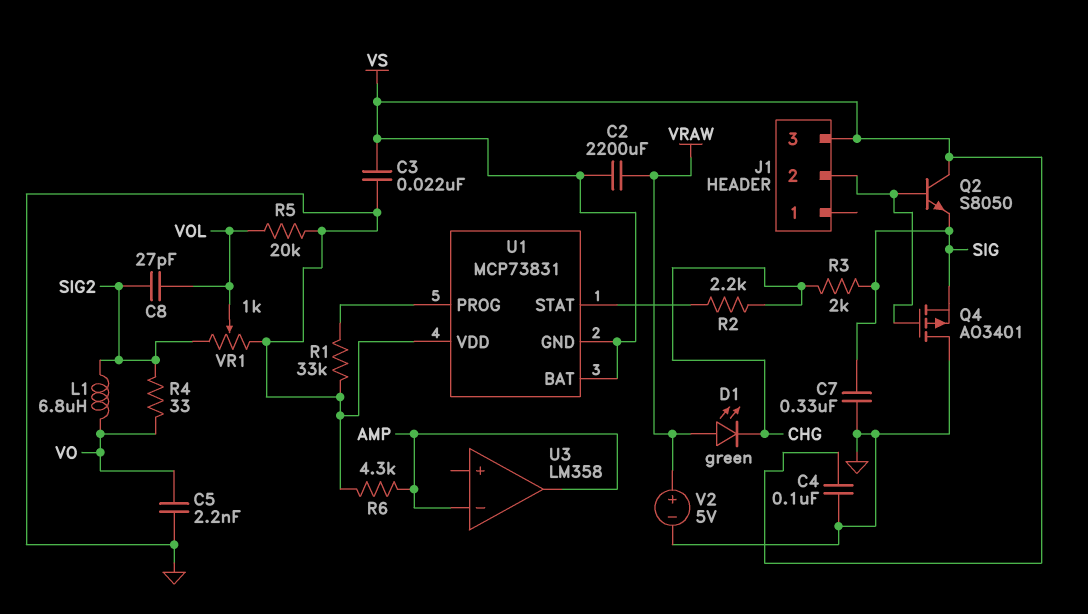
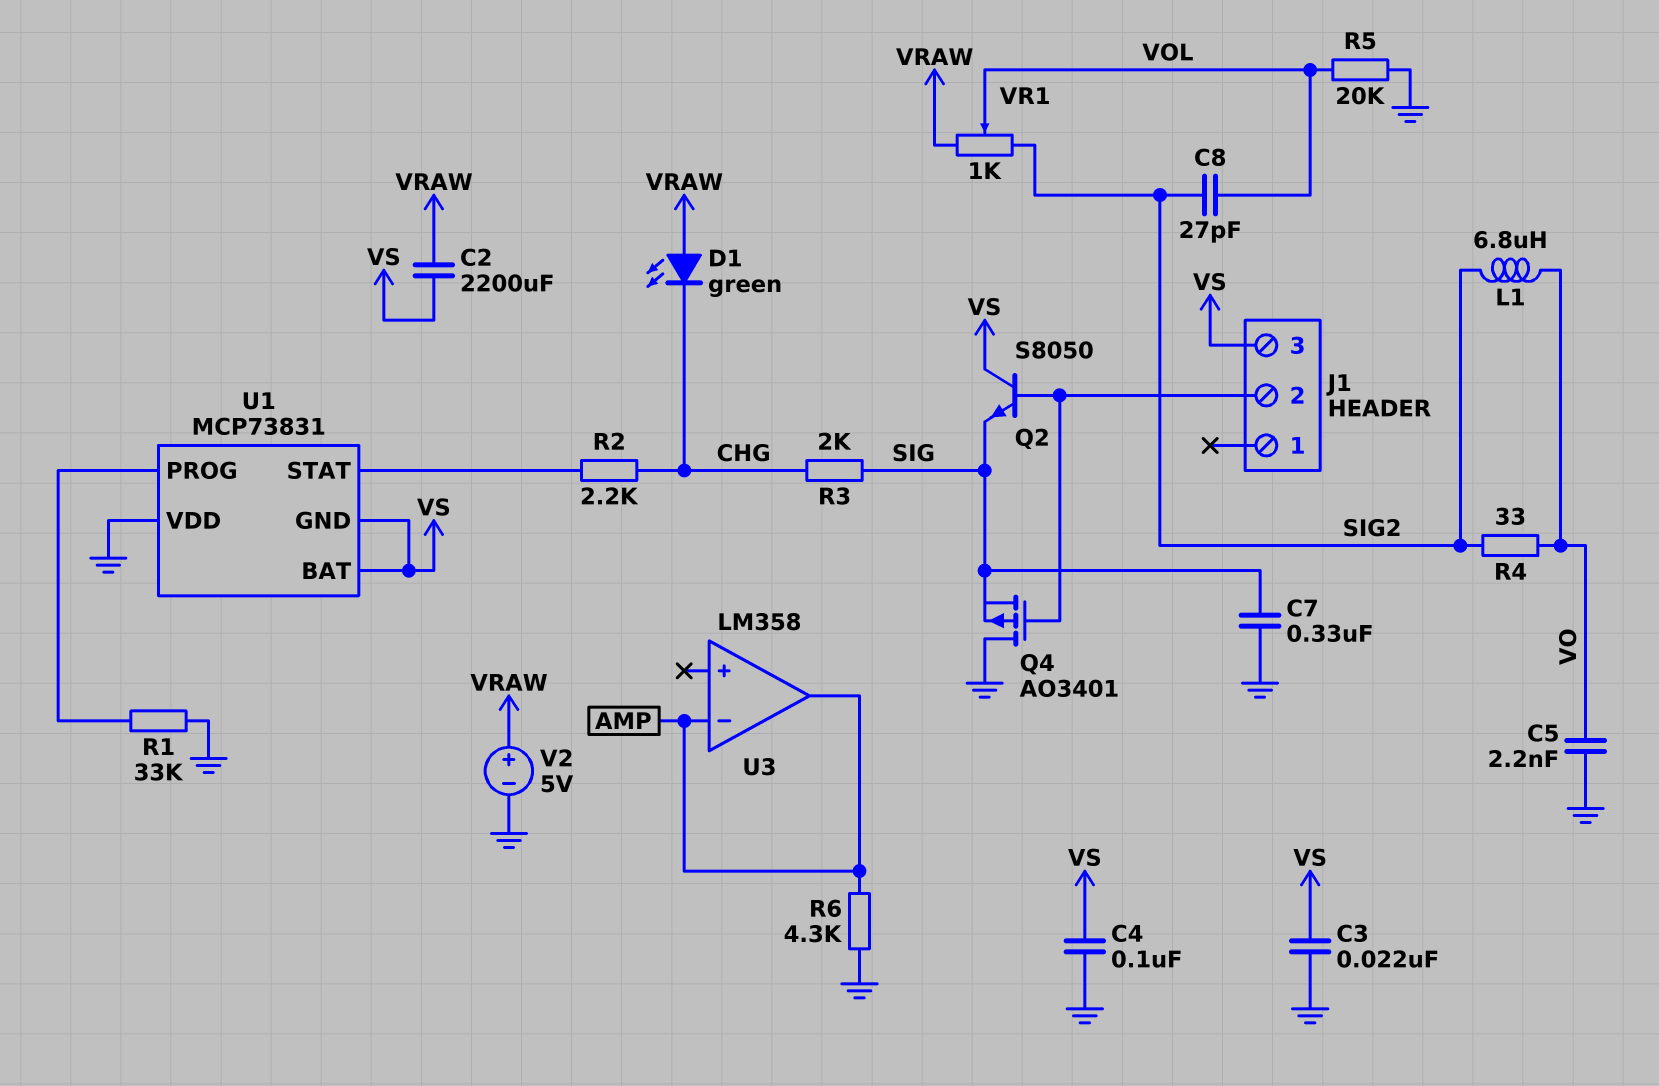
VR1: 1k (GND, SIG2, wiper VOL) -> 1k (SIG2, VRAW, wiper VOL)

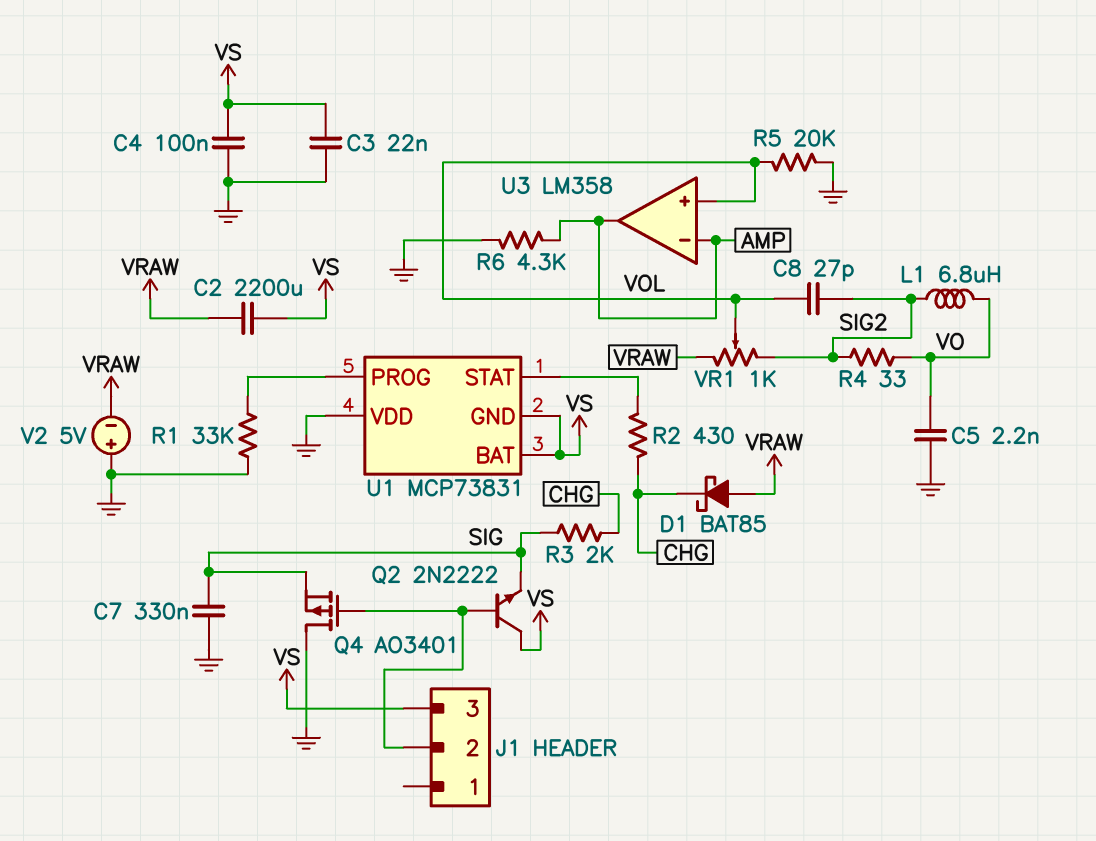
D1: LED green (A VRAW, K CHG) -> schottky BAT85 (A VRAW, K CHG)
Q2: NPN S8050 (B J1/2, C VS, E SIG) -> NPN 2N2222 (B J1/2, C VS, E SIG)
R2: 2.2k (CHG, U1/STAT) -> 430 (CHG, U1/STAT)
U3 pin in+: none -> VOL
V2: 5V (plus VRAW, minus GND) -> 5V (plus GND, minus VRAW)

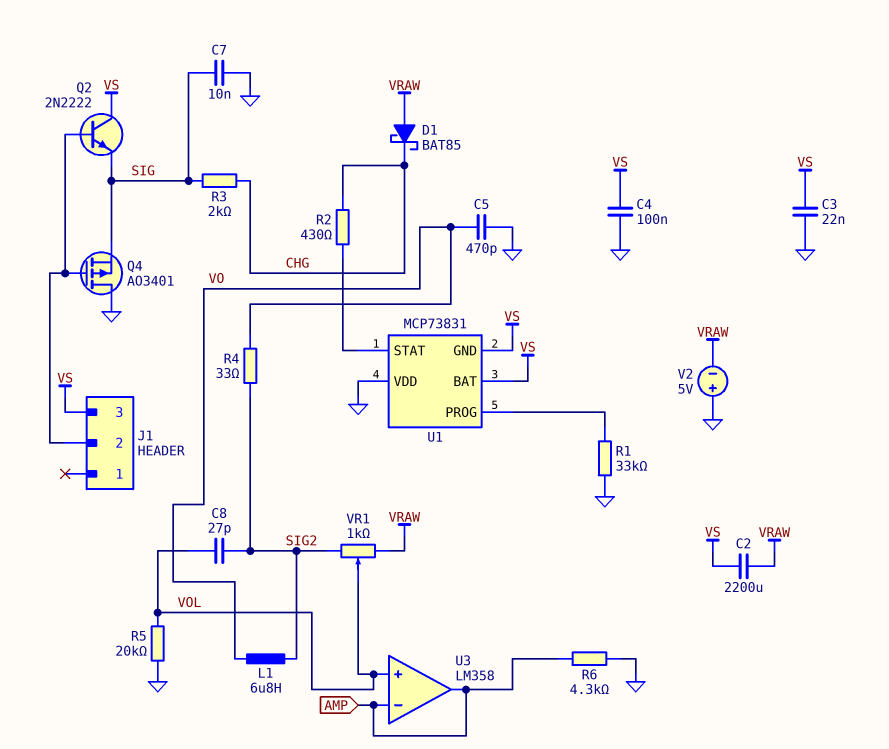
C5: 2.2nF (GND, VO) -> 470pF (GND, VO)
C7: 330nF (GND, SIG) -> 10nF (GND, SIG)

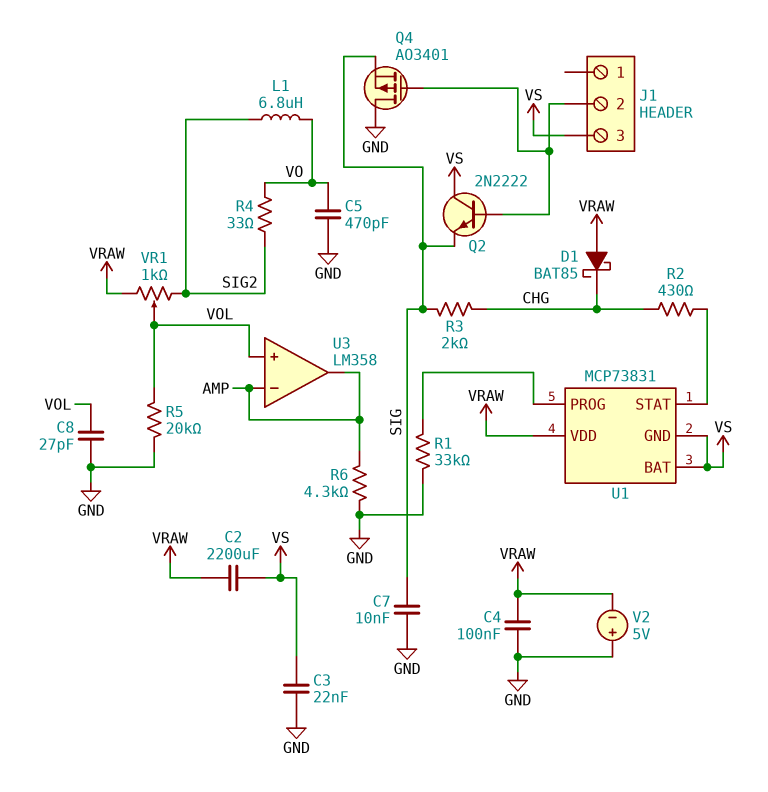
C4: 100nF (GND, VS) -> 100nF (GND, VRAW)
C8: 27pF (SIG2, VOL) -> 27pF (GND, VOL)
U1 pin VDD: GND -> VRAW

